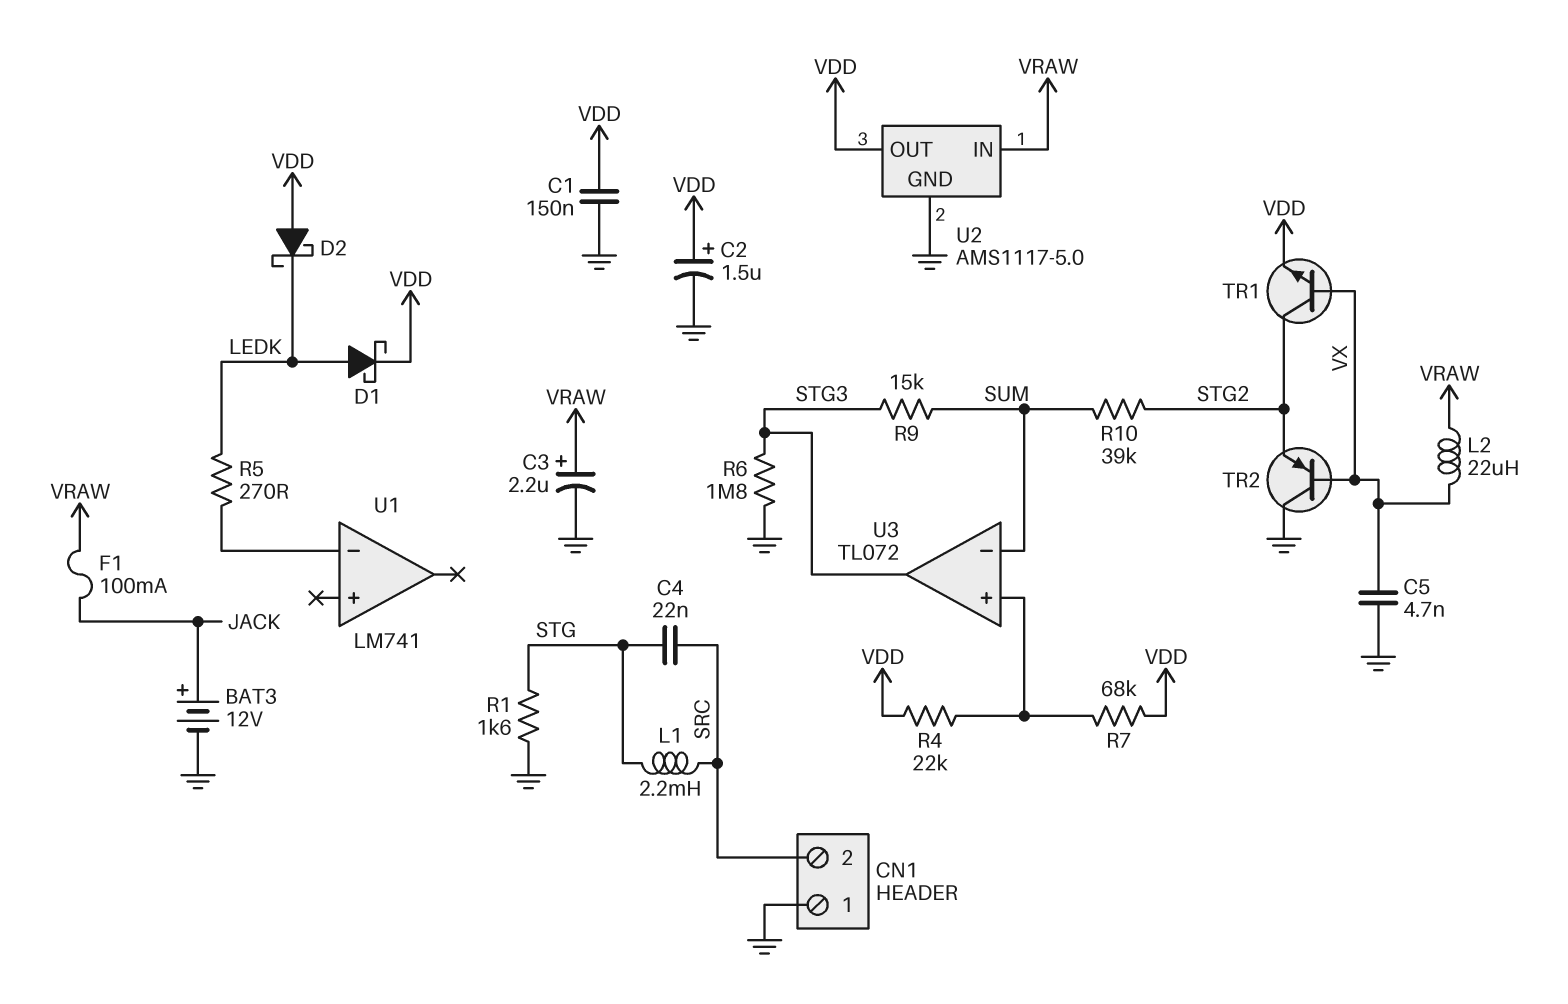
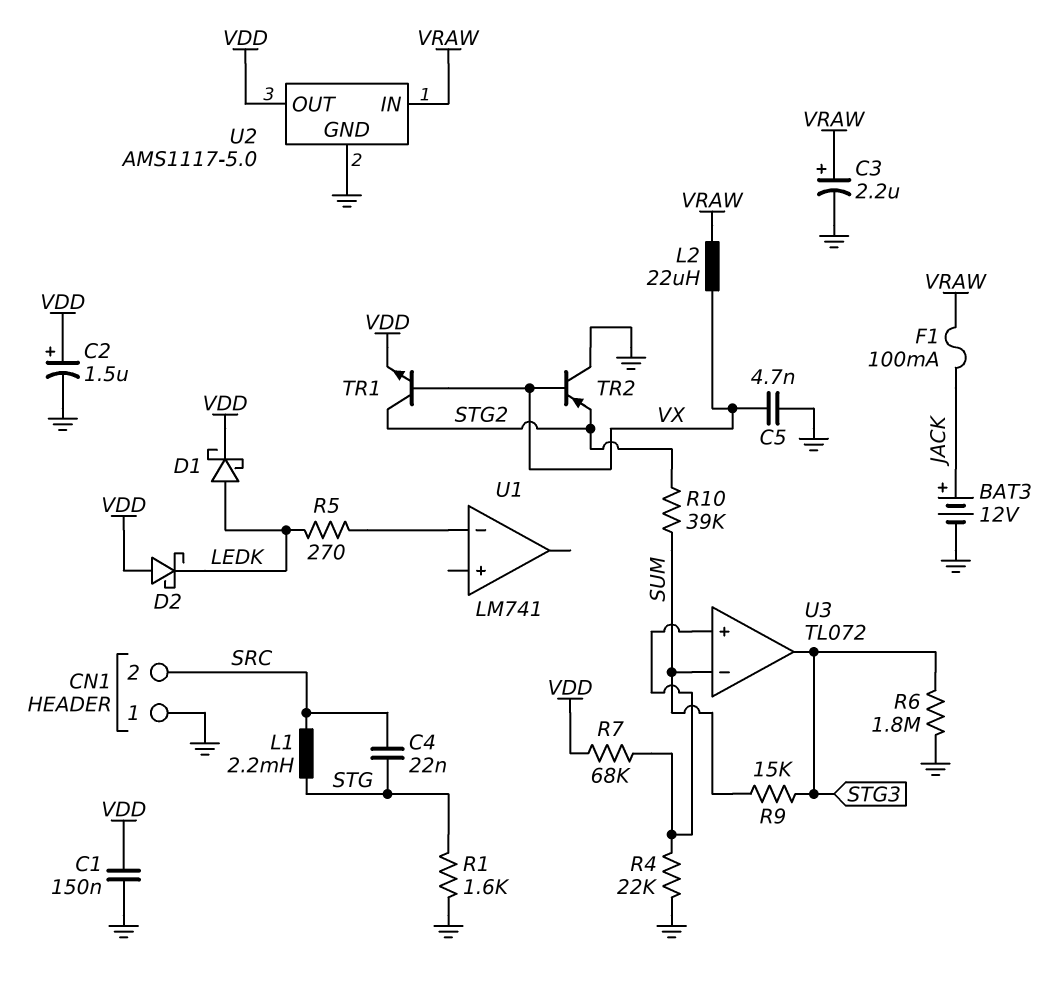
R4: 22k (U3/in+, VDD) -> 22k (GND, U3/in+)

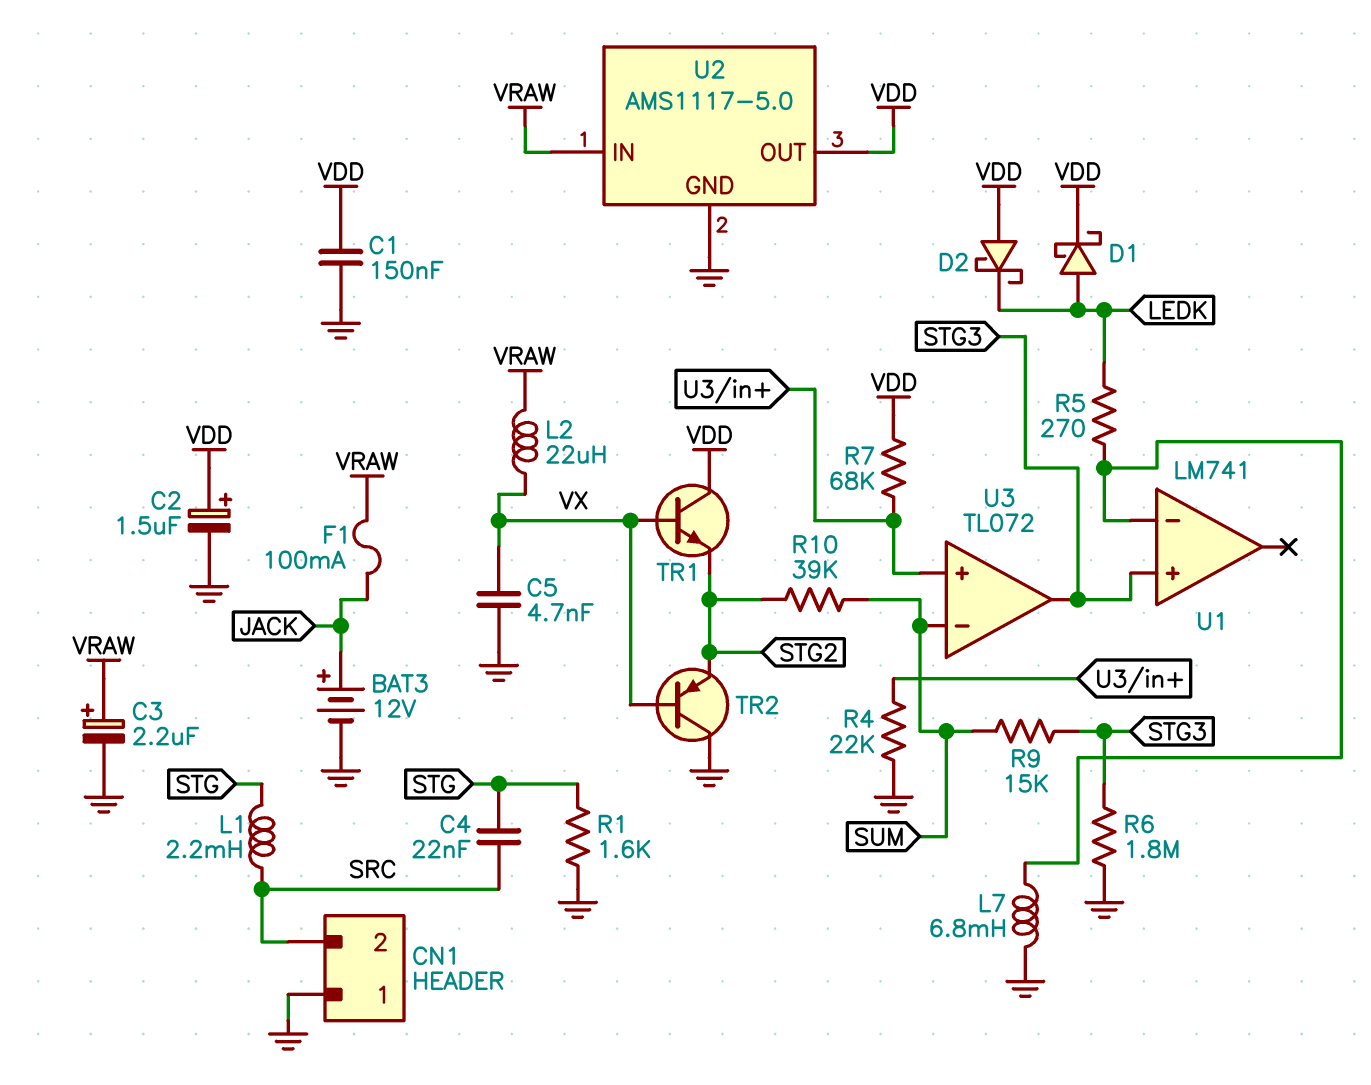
L7: none -> 6.8mH (GND, U1/in-)
TR1: NPN (B VX, C STG2, E VDD) -> NPN (B VX, C VDD, E STG2)
U1 pin in+: none -> STG3

